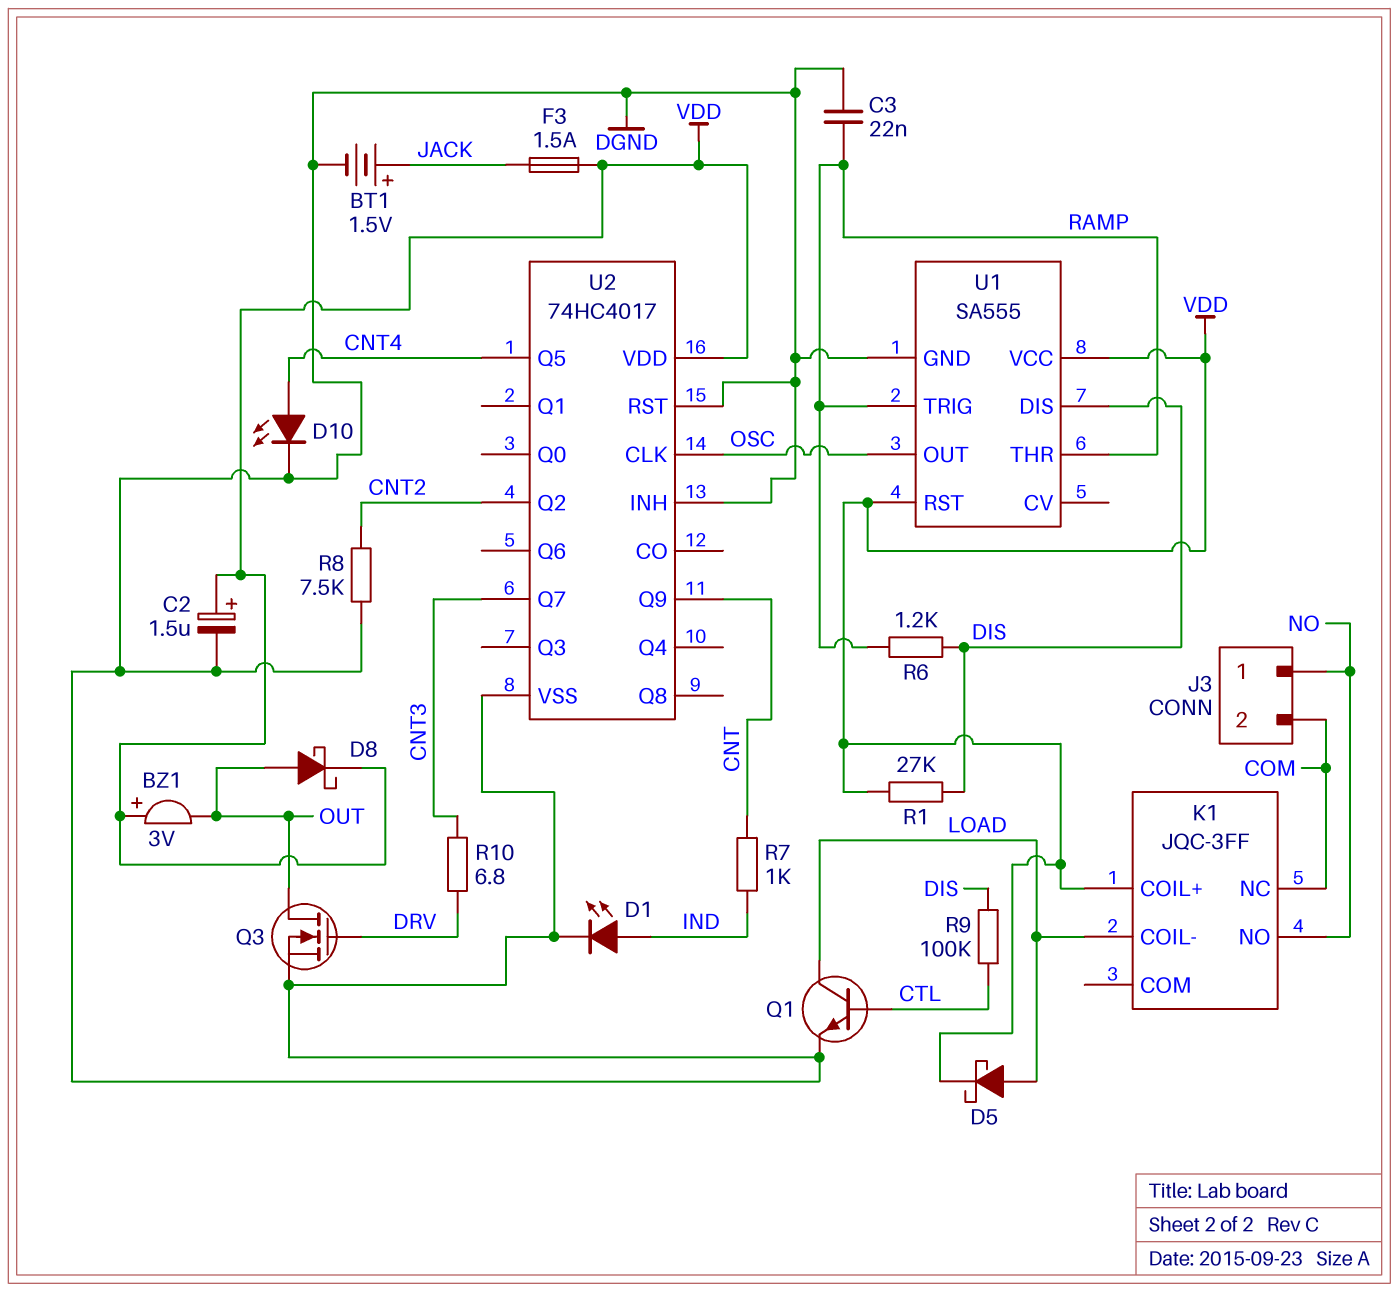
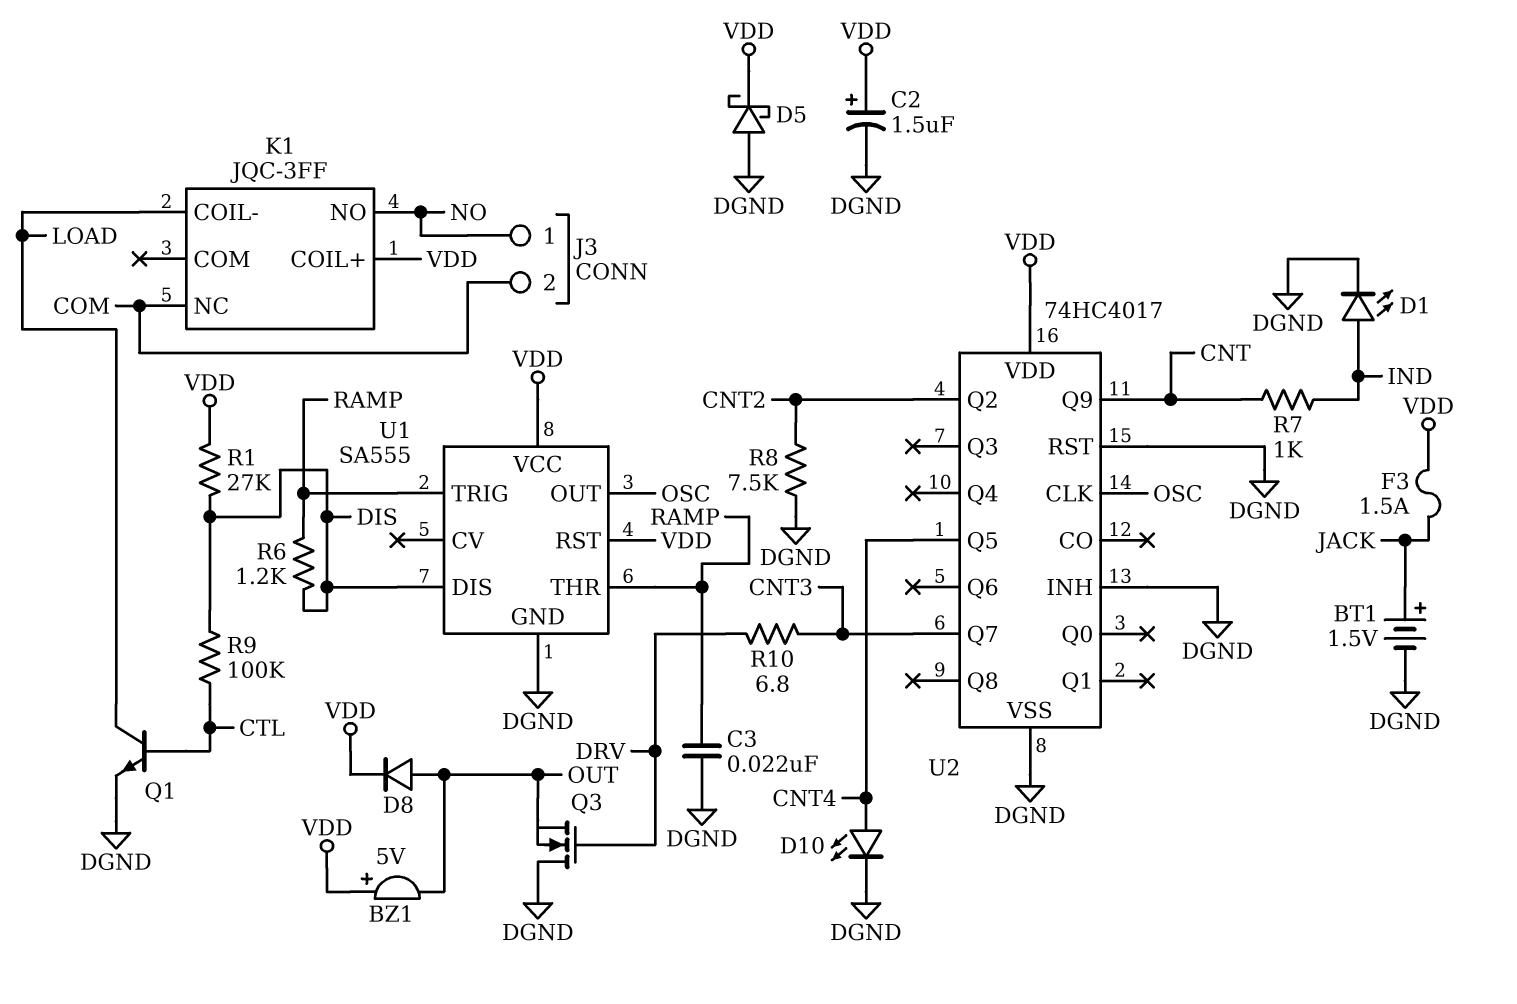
BZ1: buzzer 3V (plus VDD, minus OUT) -> buzzer 5V (plus VDD, minus OUT)
D5: schottky (A LOAD, K VDD) -> schottky (A DGND, K VDD)
D8: schottky (A OUT, K VDD) -> diode (A OUT, K VDD)
Q3: NMOS (G DRV, D OUT, S DGND) -> NMOS (G DRV, D DGND, S OUT)

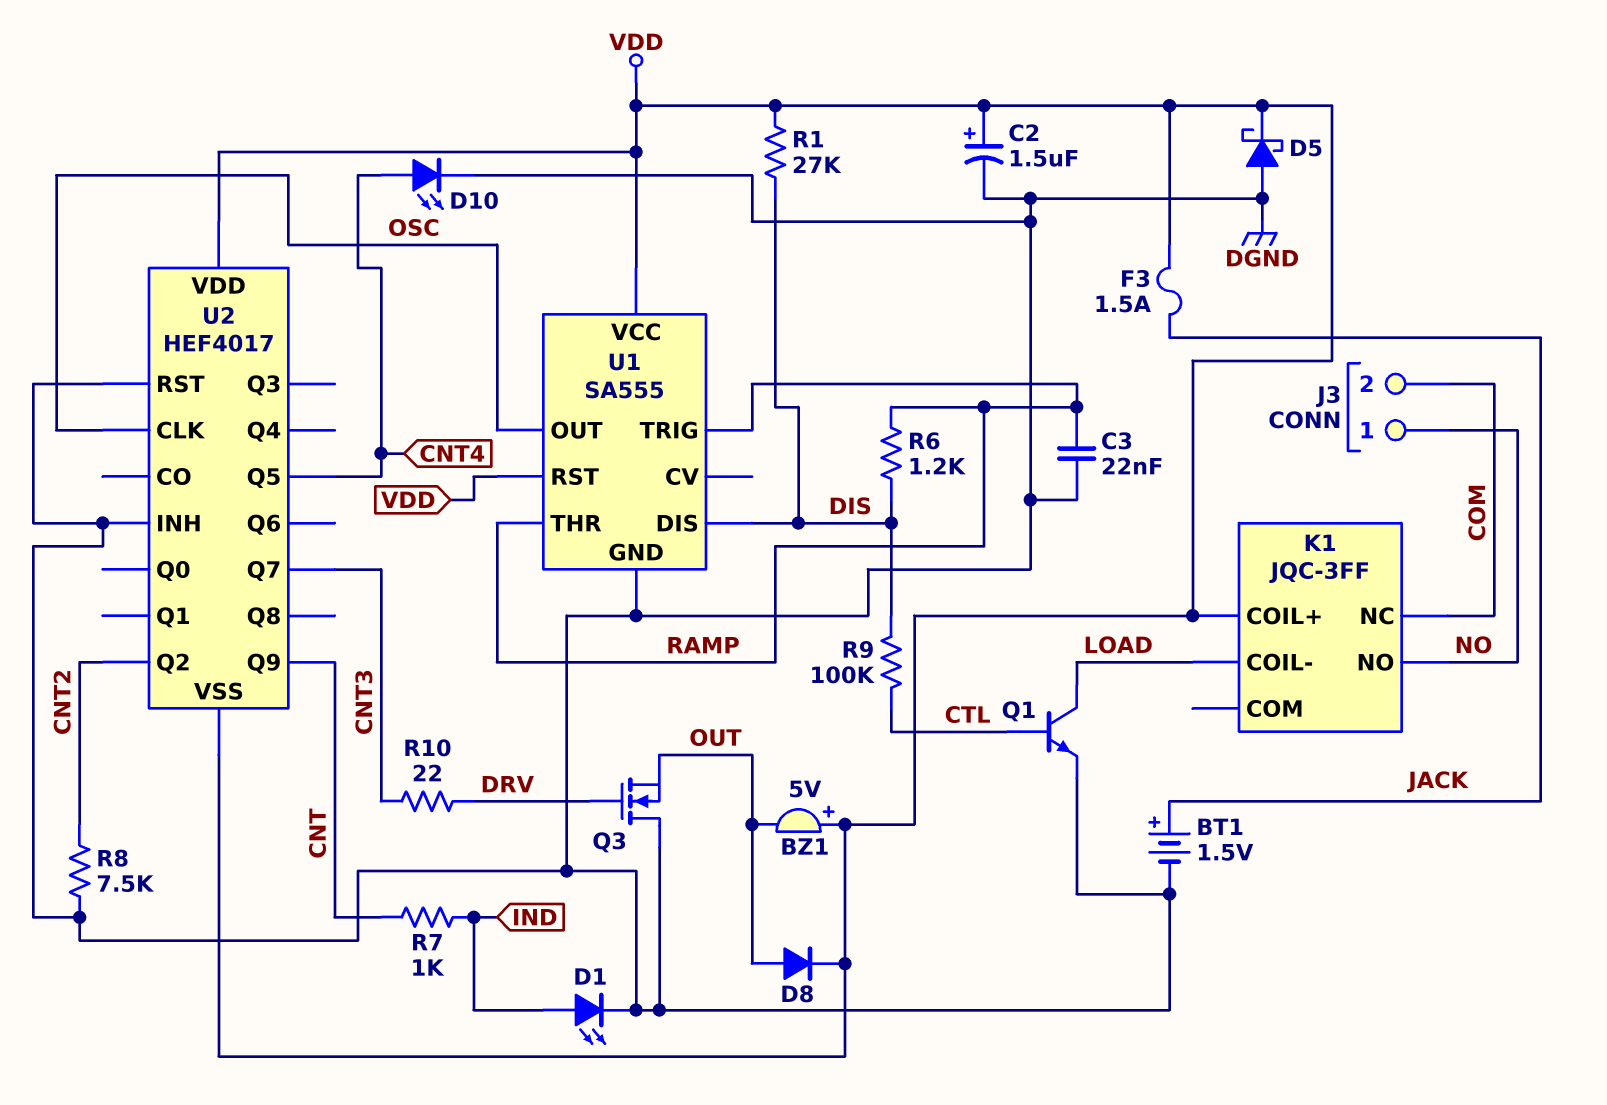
R10: 6.8 (CNT3, DRV) -> 22 (CNT3, DRV)
U2: 74HC4017 -> HEF4017
U2 pin VSS: DGND -> VDD

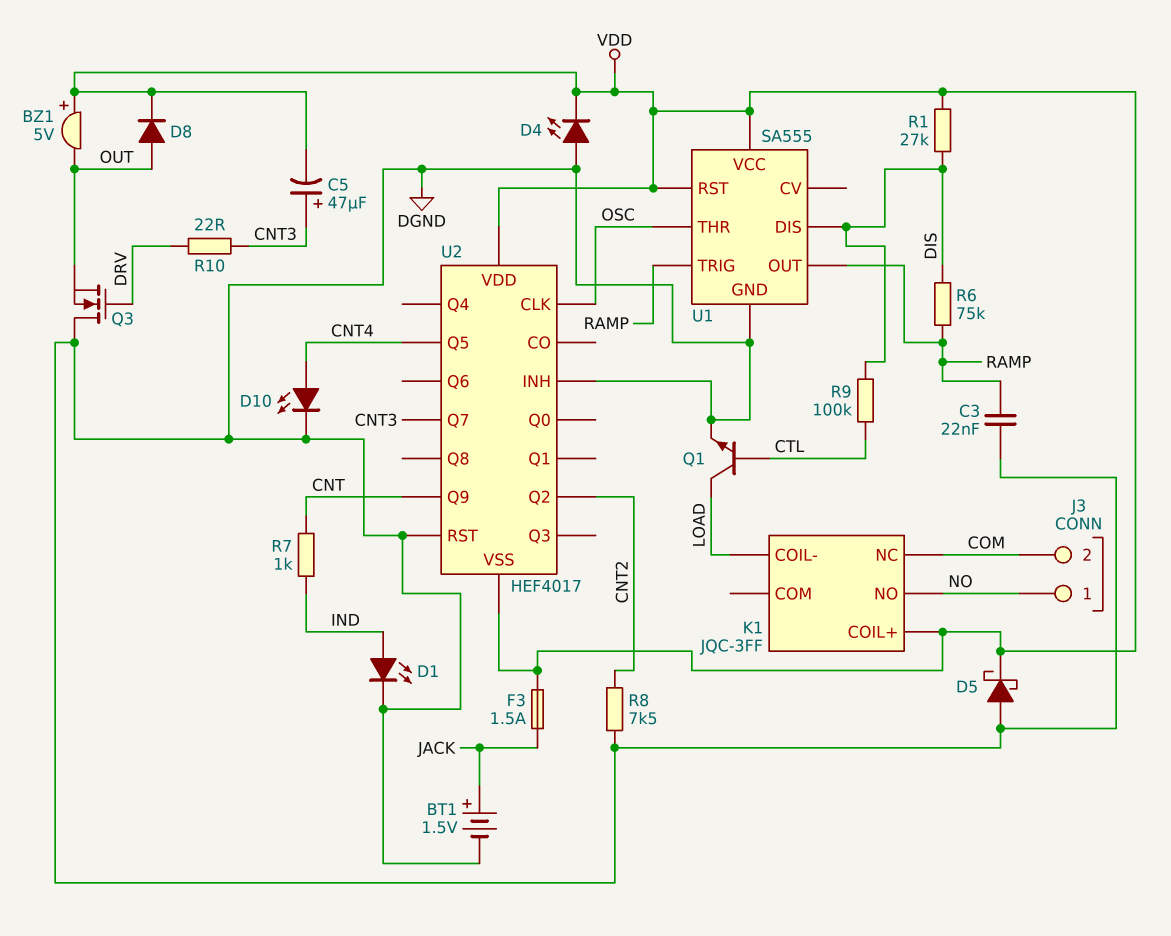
C2: 1.5uF (plus VDD, minus DGND) -> none
C5: none -> 47uF (plus CNT3, minus VDD)
D4: none -> LED (A DGND, K VDD)
R6: 1.2k (DIS, RAMP) -> 75k (DIS, RAMP)
U1 pin OUT: OSC -> RAMP
U1 pin THR: RAMP -> OSC

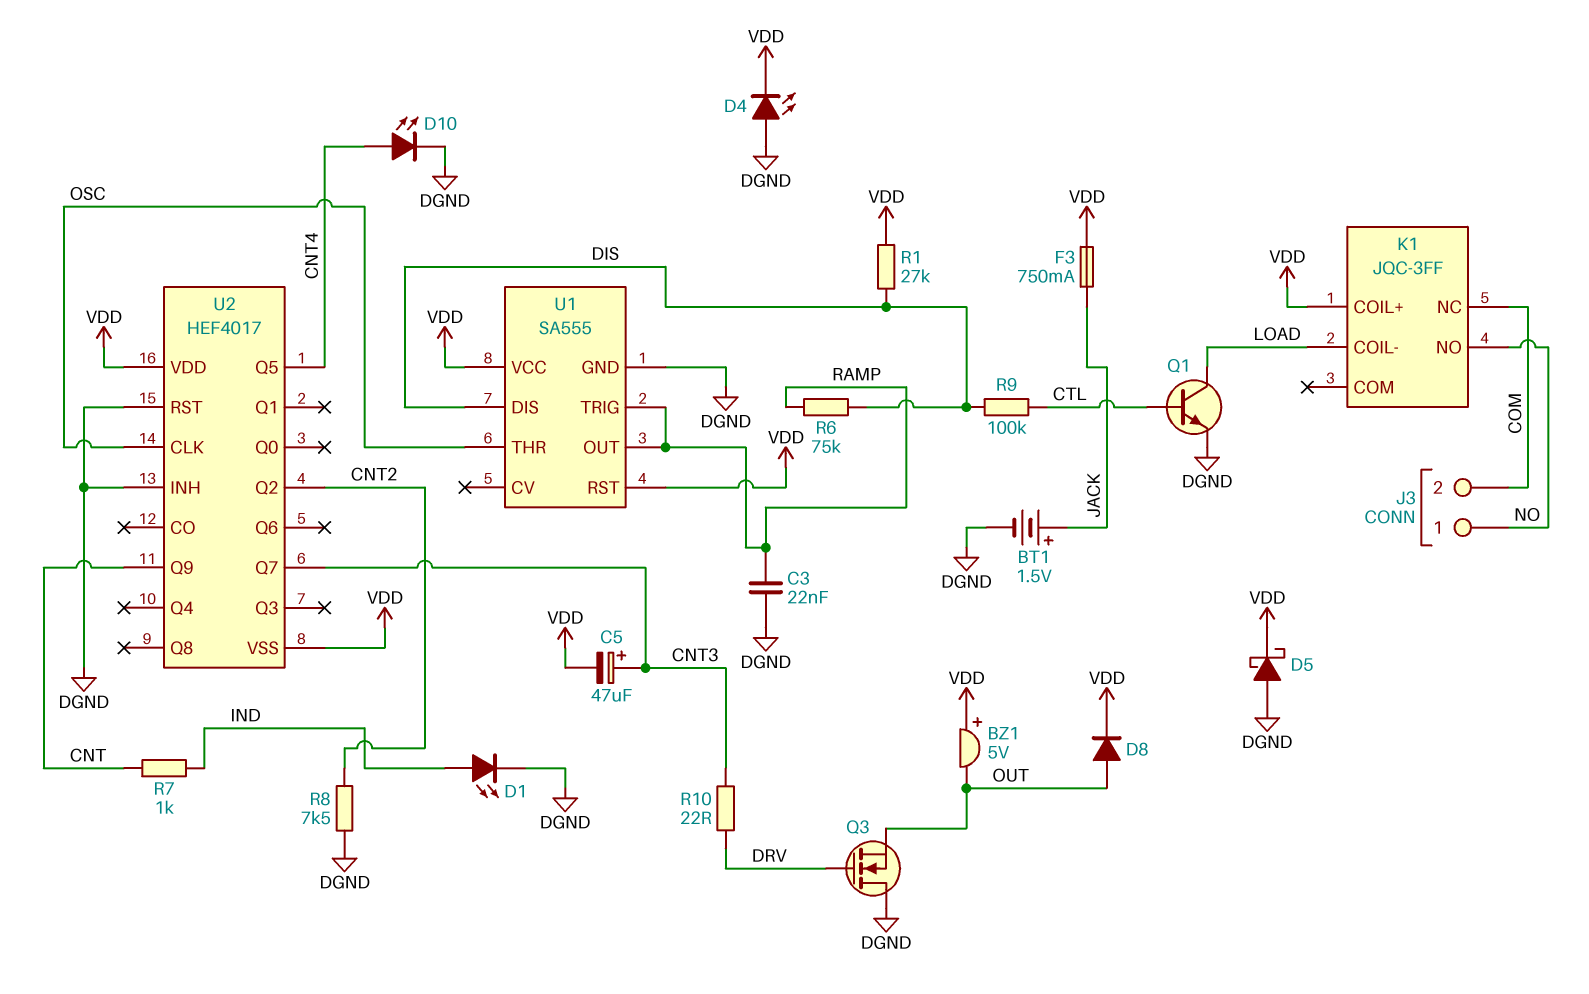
F3: 1.5A (JACK, VDD) -> 750mA (JACK, VDD)

